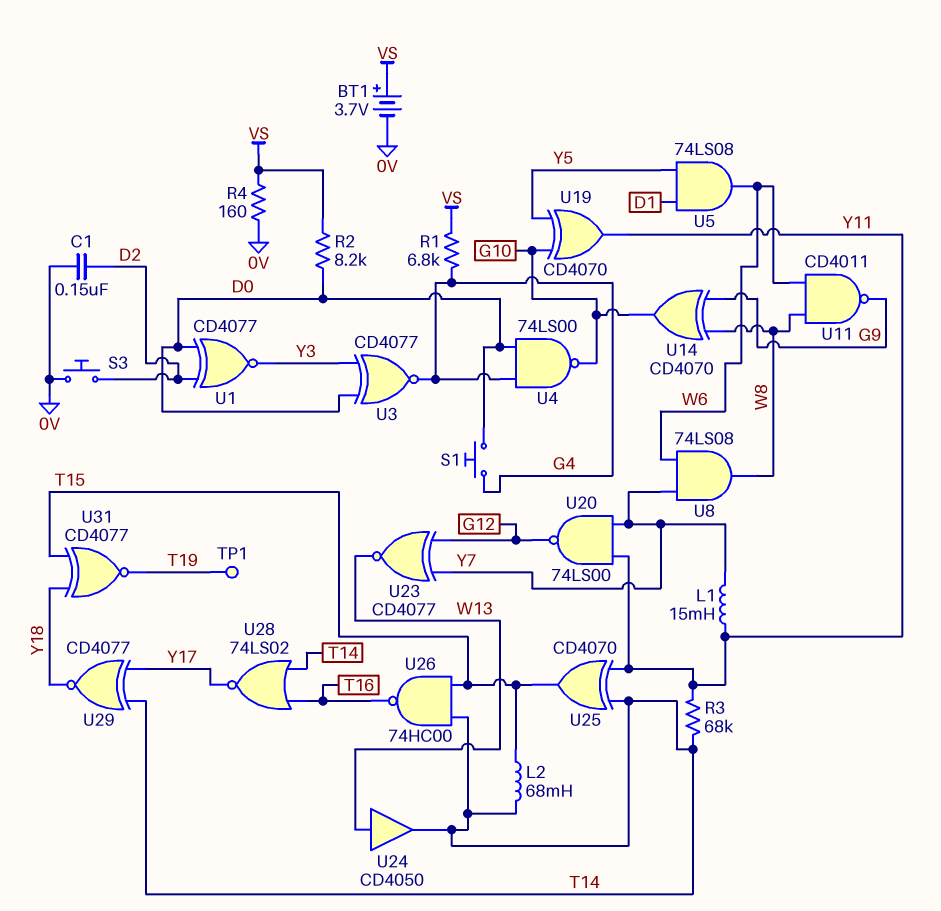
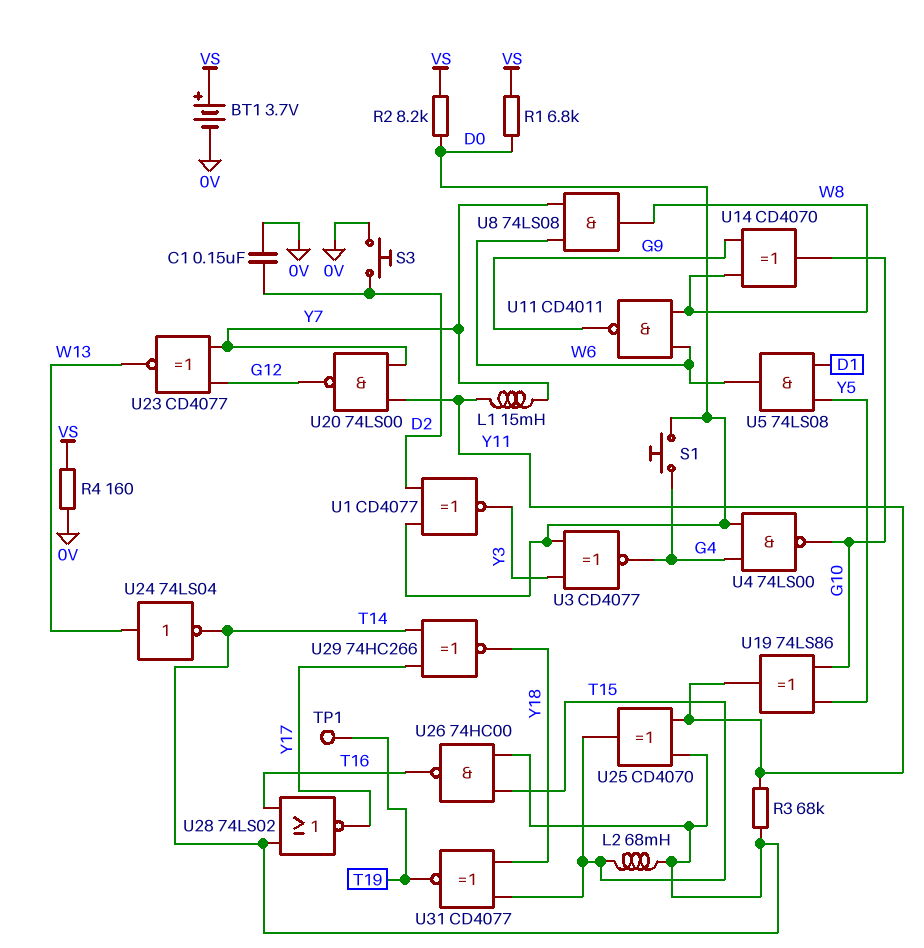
R1: 6.8k (G4, VS) -> 6.8k (D0, VS)
U19: XOR CD4070 (in G10, in Y5, out Y11) -> XOR 74LS86 (in G10, in Y5, out Y11)
U24: buffer CD4050 (in W13, out T14) -> NOT 74LS04 (in W13, out T14)
U29: XNOR CD4077 (in T14, in Y17, out Y18) -> XNOR 74HC266 (in T14, in Y17, out Y18)

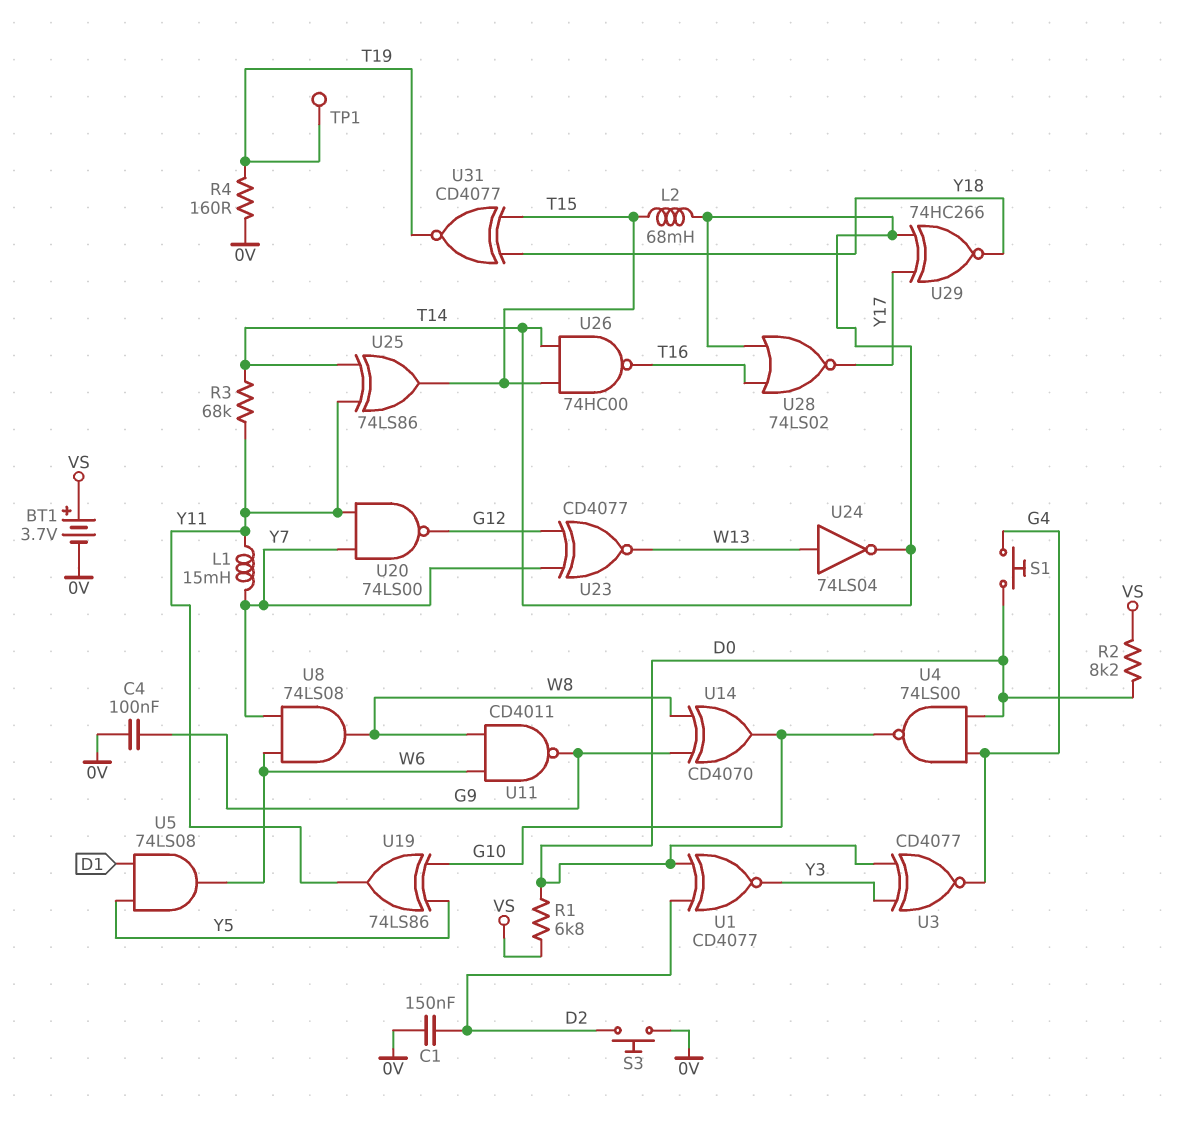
C4: none -> 100nF (0V, G9)
R4: 160 (0V, VS) -> 160 (0V, T19)
U25: XOR CD4070 (in T14, in Y11, out T15) -> XOR 74LS86 (in T14, in Y11, out T15)

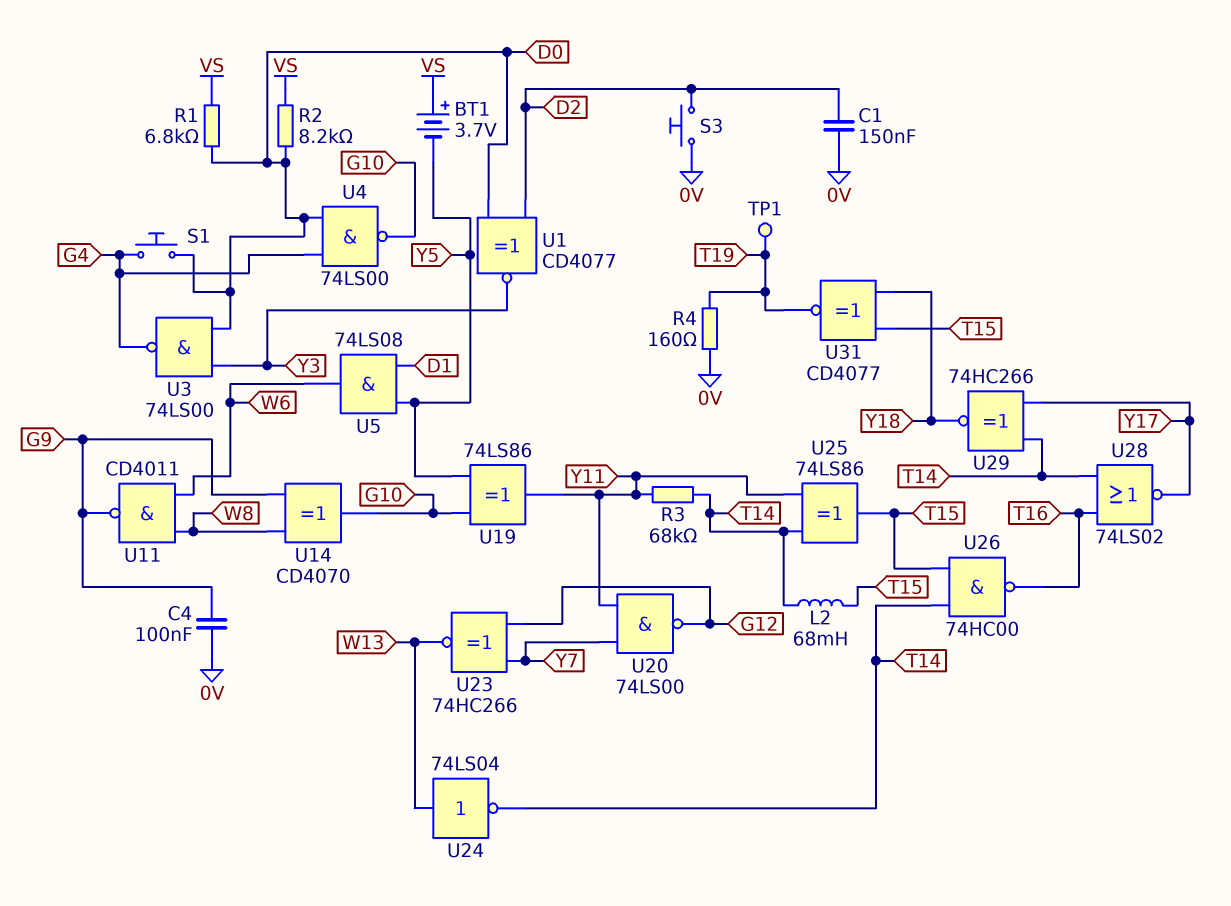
BT1: 3.7V (plus VS, minus 0V) -> 3.7V (plus VS, minus Y5)
L1: 15mH (Y7, Y11) -> none
U3: XNOR CD4077 (in D0, in Y3, out G4) -> NAND 74LS00 (in D0, in Y3, out G4)
U8: AND 74LS08 (in W6, in Y7, out W8) -> none
U23: XNOR CD4077 (in G12, in Y7, out W13) -> XNOR 74HC266 (in G12, in Y7, out W13)

